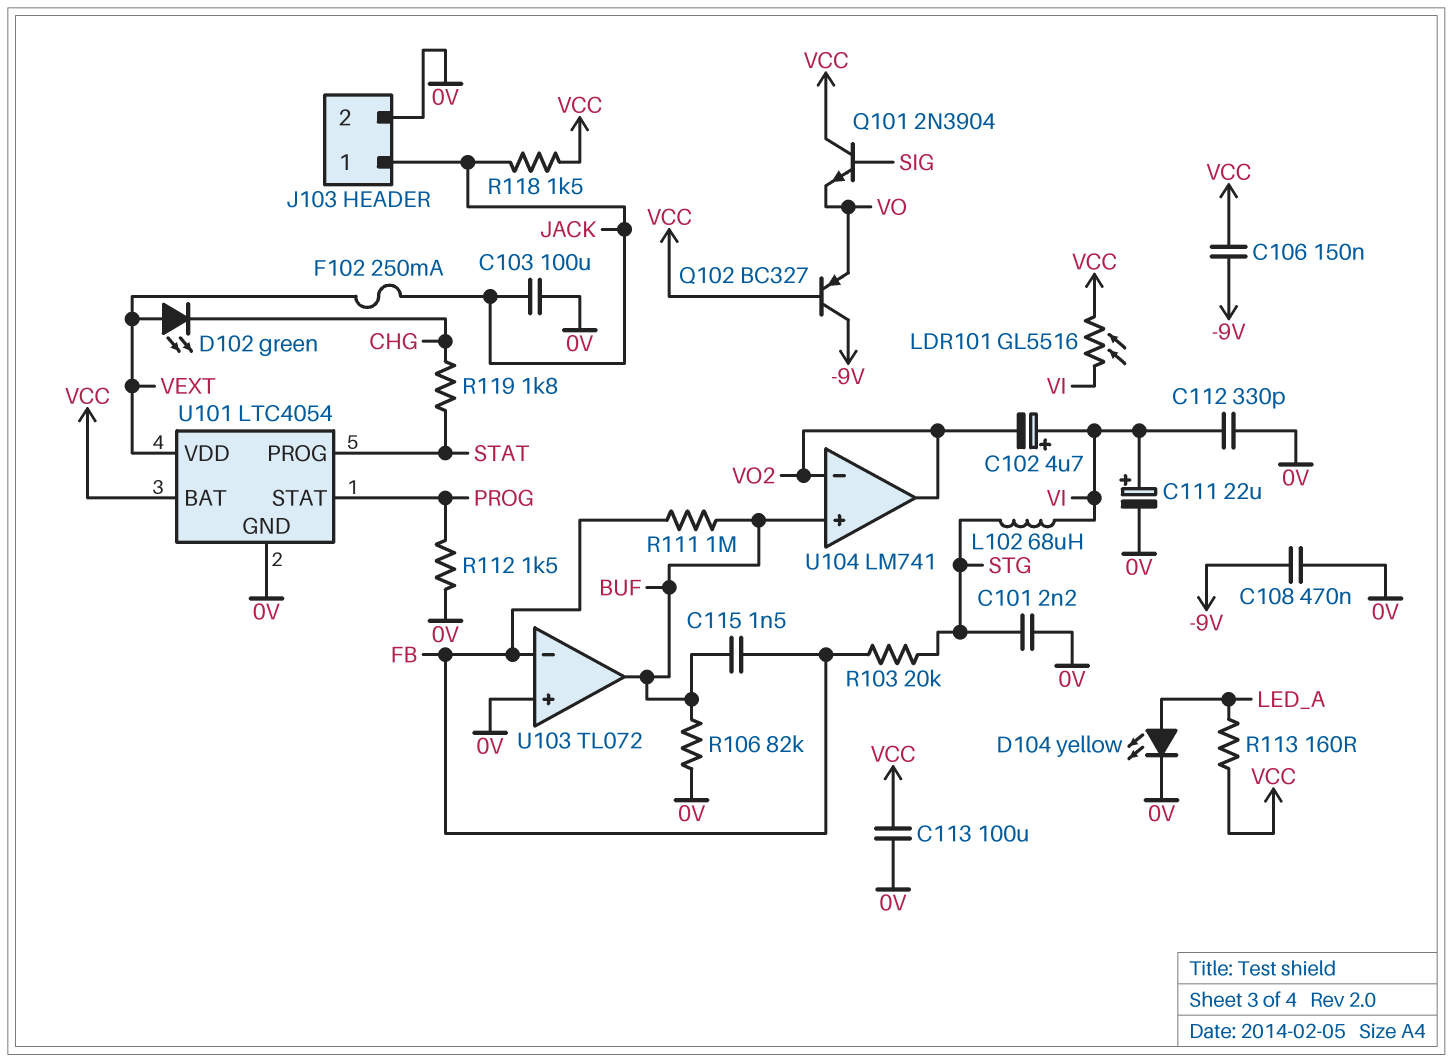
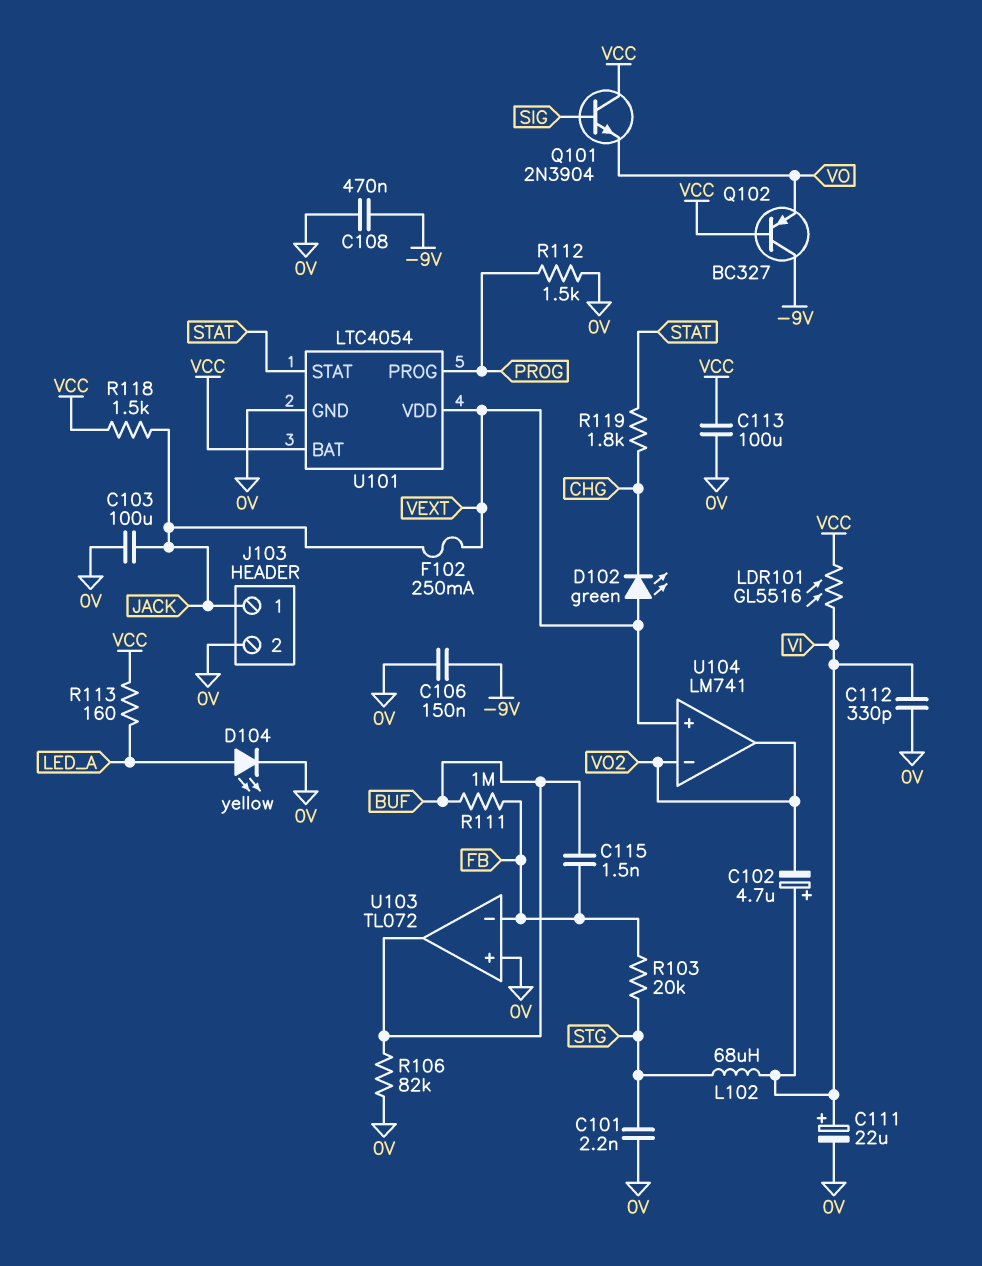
C106: 150nF (-9V, VCC) -> 150nF (-9V, 0V)
U101 pin PROG: STAT -> PROG
U101 pin STAT: PROG -> STAT
U104 pin in+: BUF -> VEXT

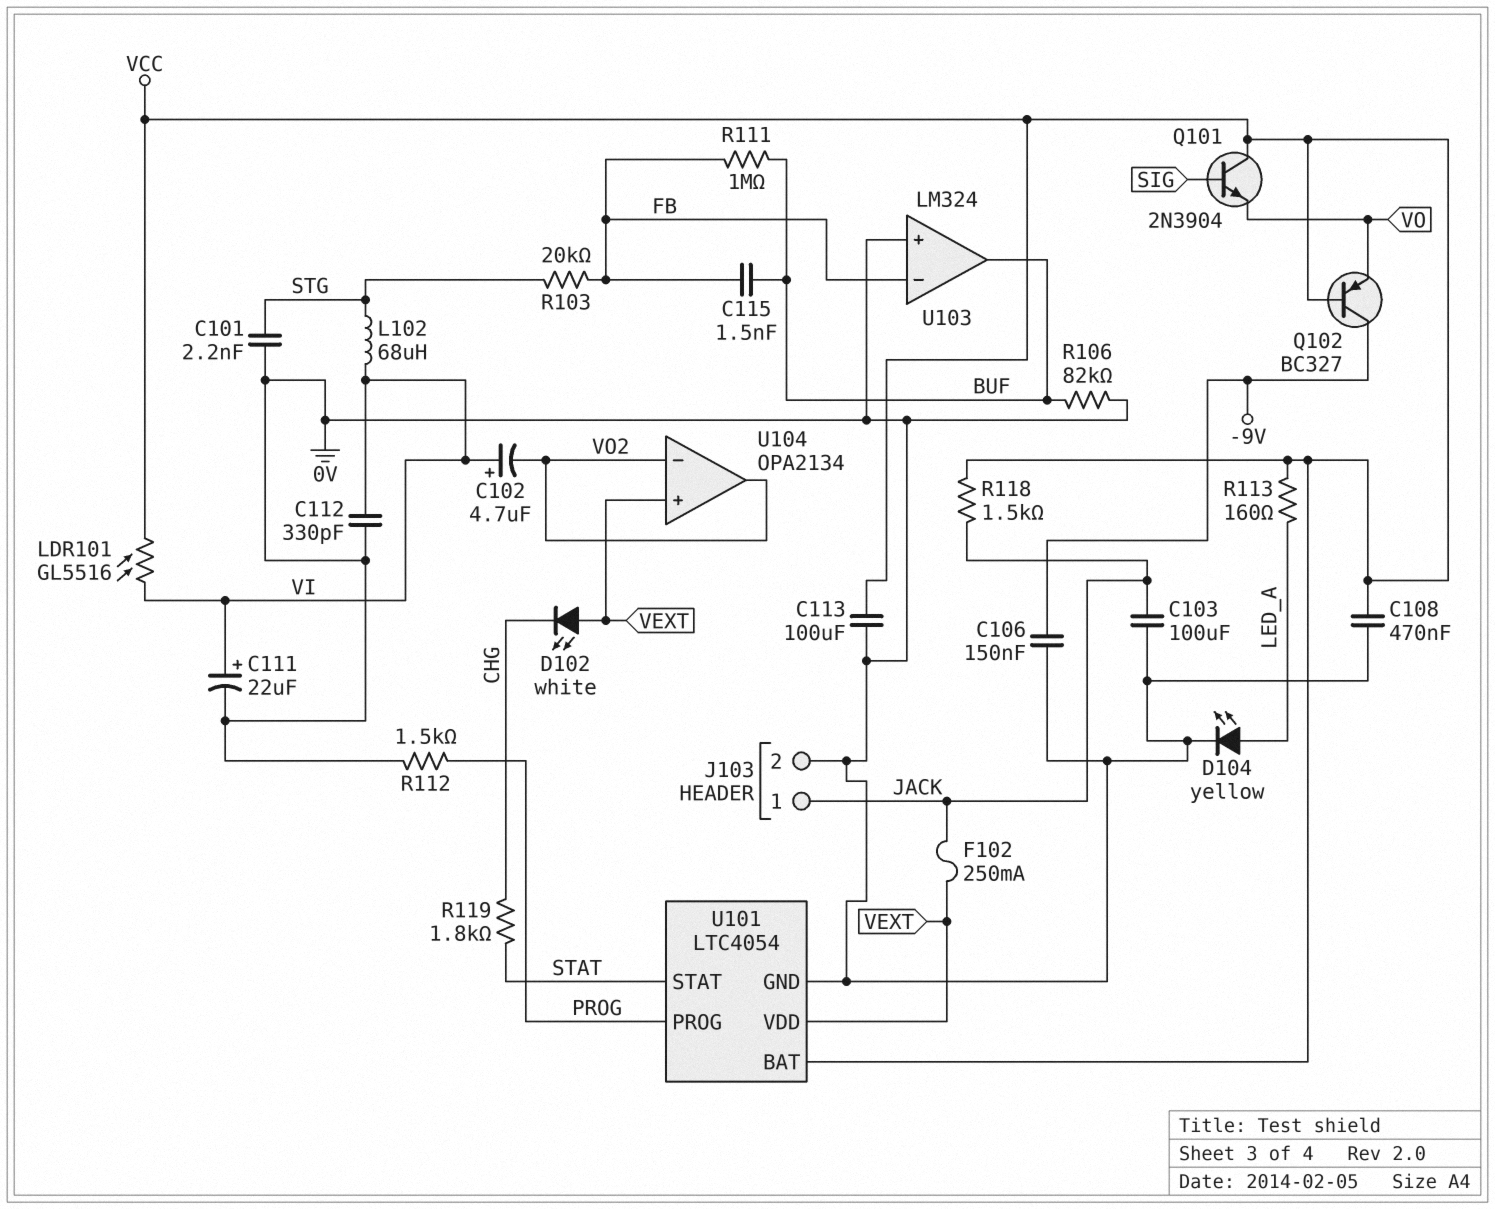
C108: 470nF (-9V, 0V) -> 470nF (0V, VCC)
D102: LED green (A VEXT, K CHG) -> LED white (A VEXT, K CHG)
U103: TL072 -> LM324
U104: LM741 -> OPA2134

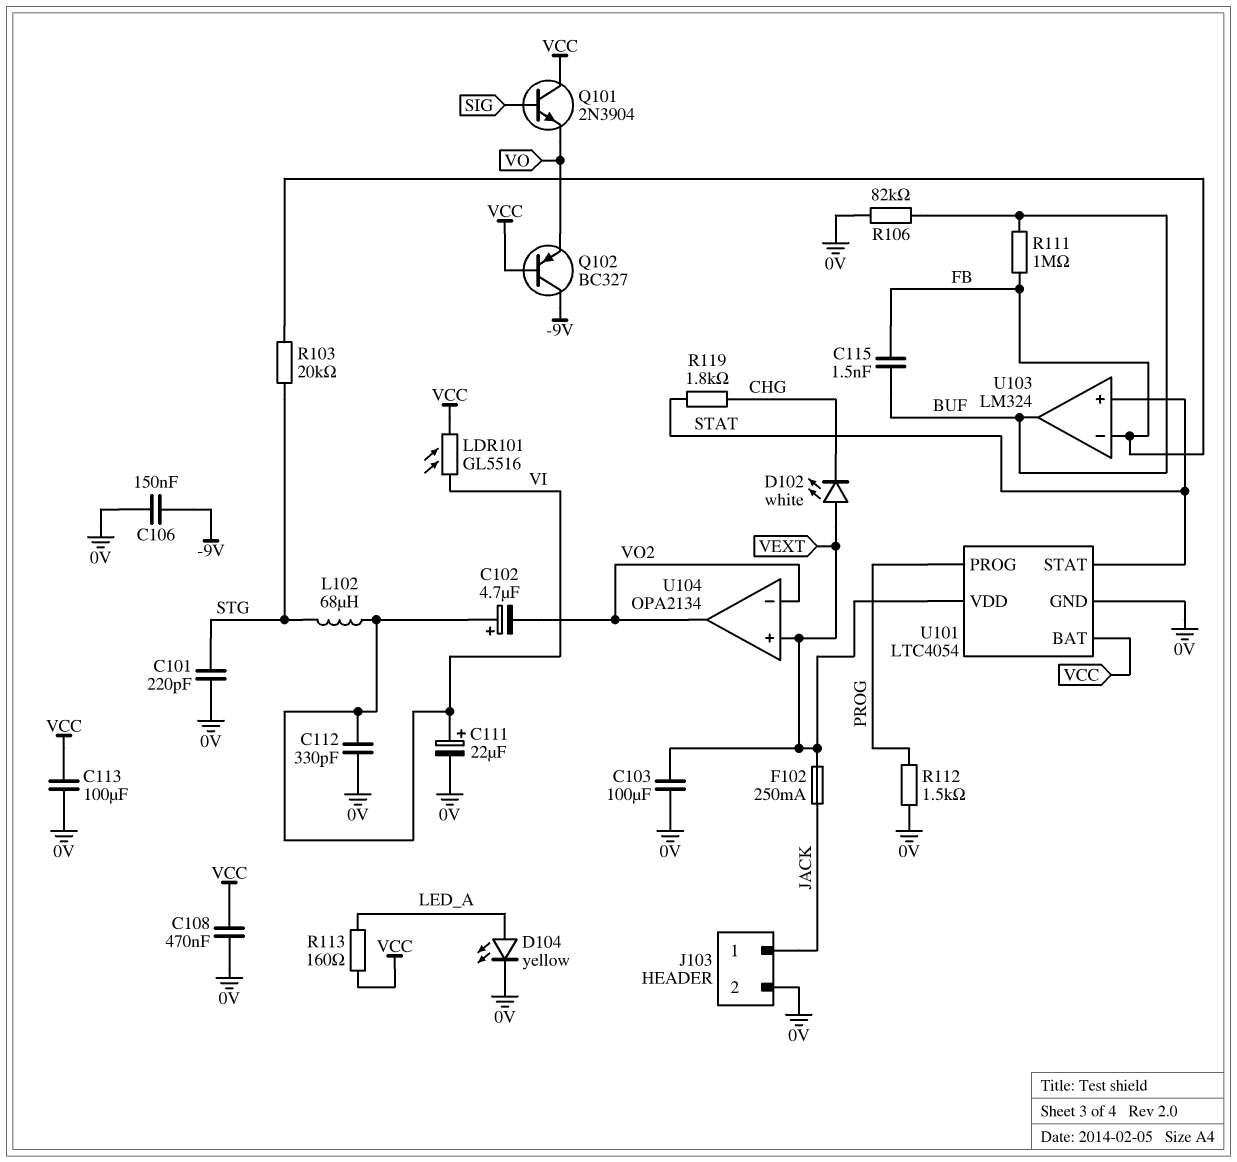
C101: 2.2nF (0V, STG) -> 220pF (0V, STG)
C103: 100uF (0V, JACK) -> 100uF (0V, VEXT)
R118: 1.5k (JACK, VCC) -> none
U103 pin in+: 0V -> STAT

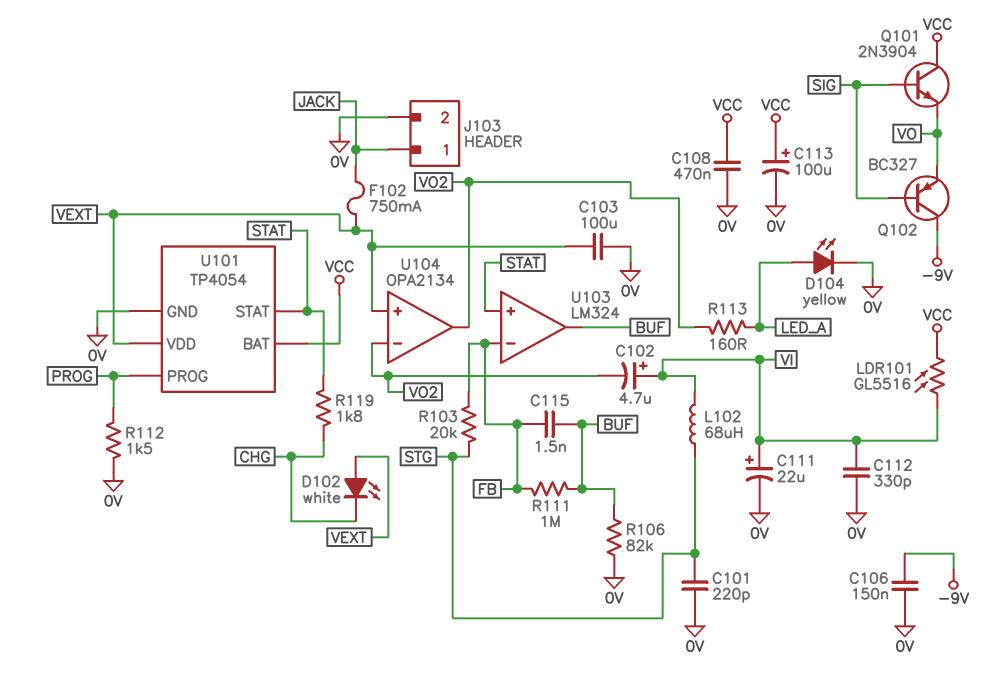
C113: 100uF (0V, VCC) -> 100uF (plus VCC, minus 0V)
F102: 250mA (JACK, VEXT) -> 750mA (JACK, VEXT)
Q102: PNP BC327 (B VCC, C -9V, E VO) -> PNP BC327 (B SIG, C -9V, E VO)
R113: 160 (LED_A, VCC) -> 160 (LED_A, VO2)
U101: LTC4054 -> TP4054

